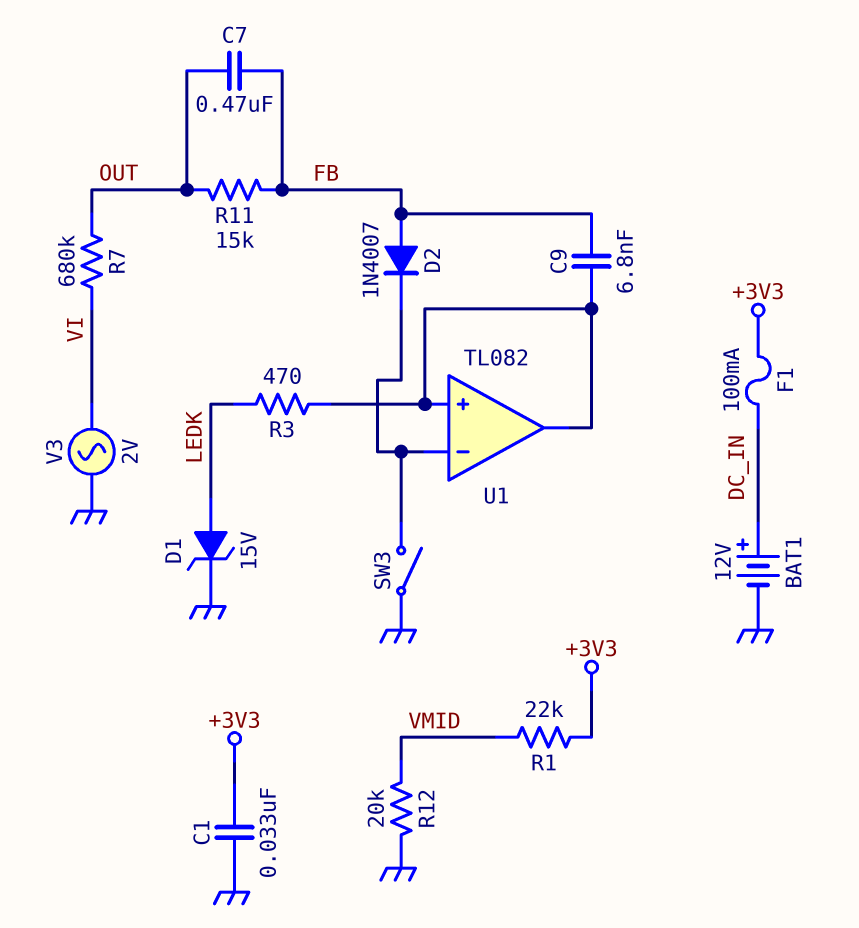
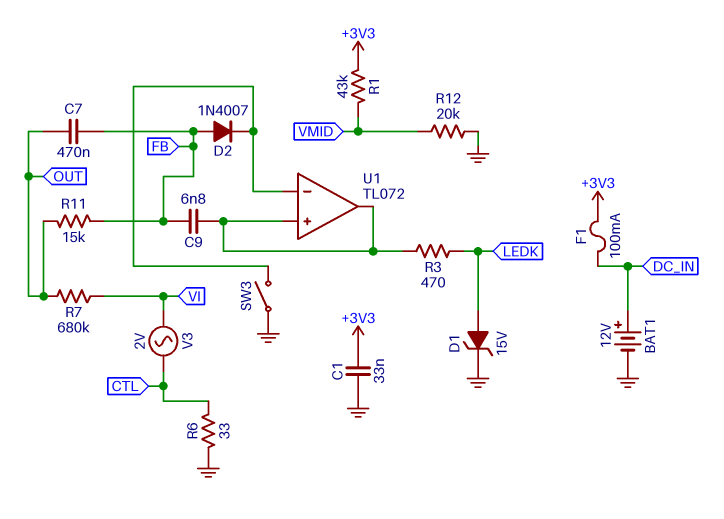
R1: 22k (+3V3, VMID) -> 43k (+3V3, VMID)
R6: none -> 33 (CTL, GND)
U1: TL082 -> TL072
V3: AC 2V (GND, VI) -> AC 2V (CTL, VI)

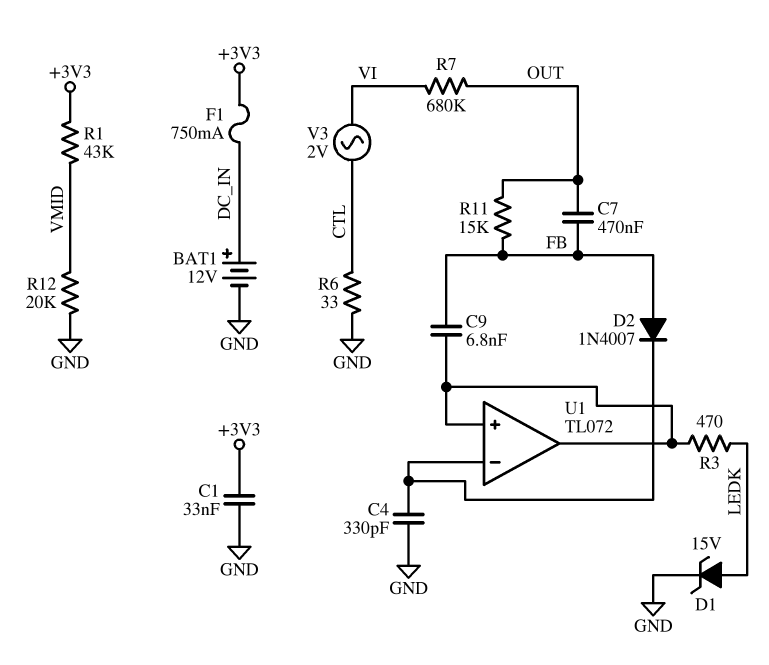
C4: none -> 330pF (GND, U1/in-)
F1: 100mA (+3V3, DC_IN) -> 750mA (+3V3, DC_IN)
SW3: switch (GND, U1/in-) -> none

